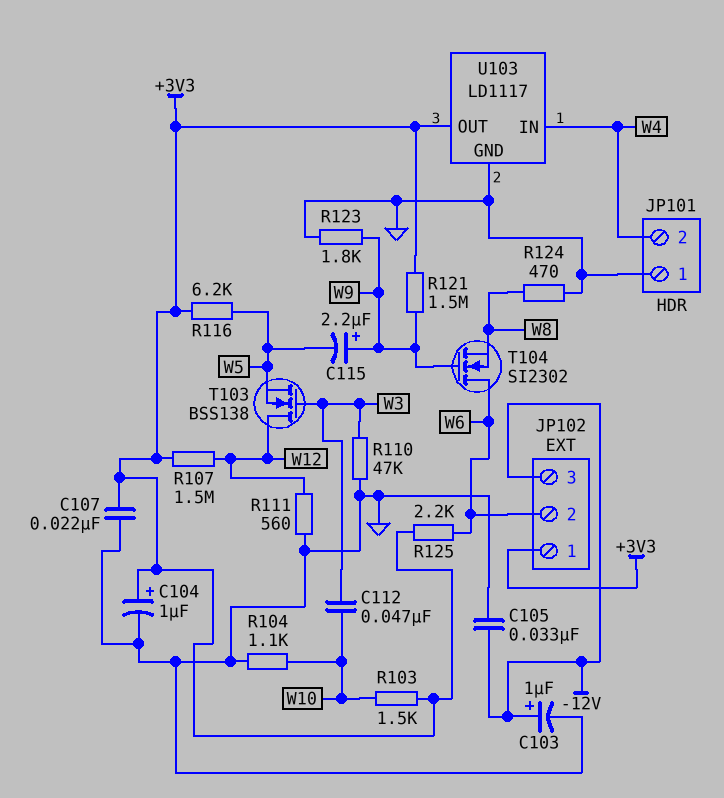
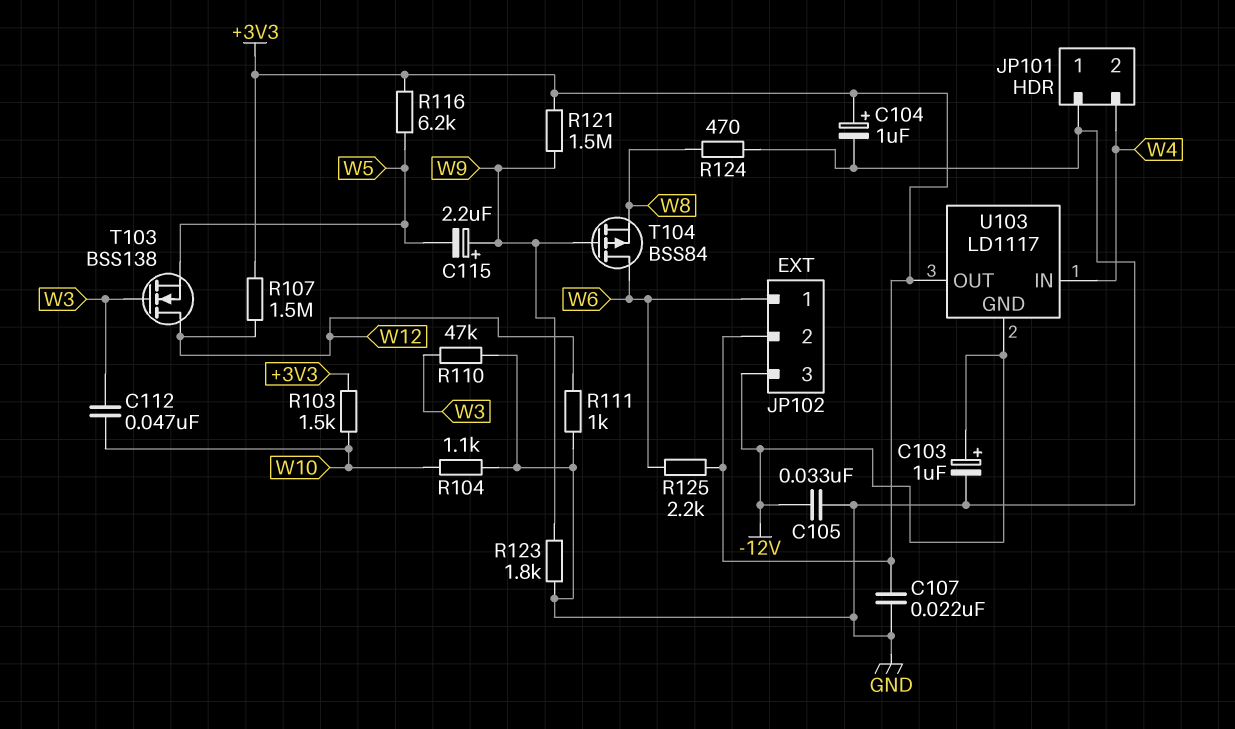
JP102 pin 1: +3V3 -> W6
JP102 pin 2: W6 -> +3V3
R111: 560 (GND, W12) -> 1k (GND, W12)
T104: NMOS SI2302 (G W9, D W6, S W8) -> PMOS BSS84 (G W9, D W6, S W8)
U103 pin GND: GND -> -12V

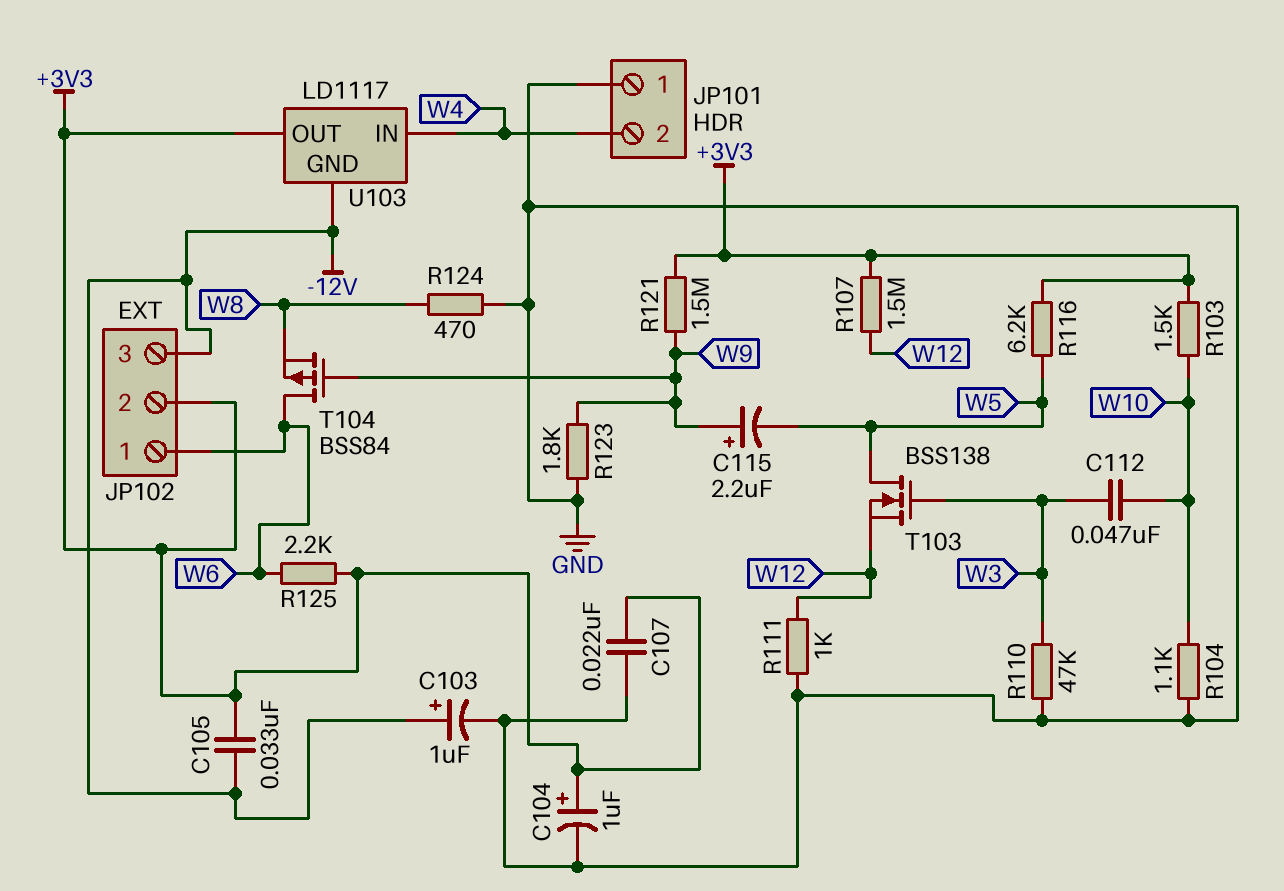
C105: 33nF (-12V, GND) -> 33nF (+3V3, -12V)
T103: NMOS BSS138 (G W3, D W12, S W5) -> NMOS BSS138 (G W3, D W5, S W12)

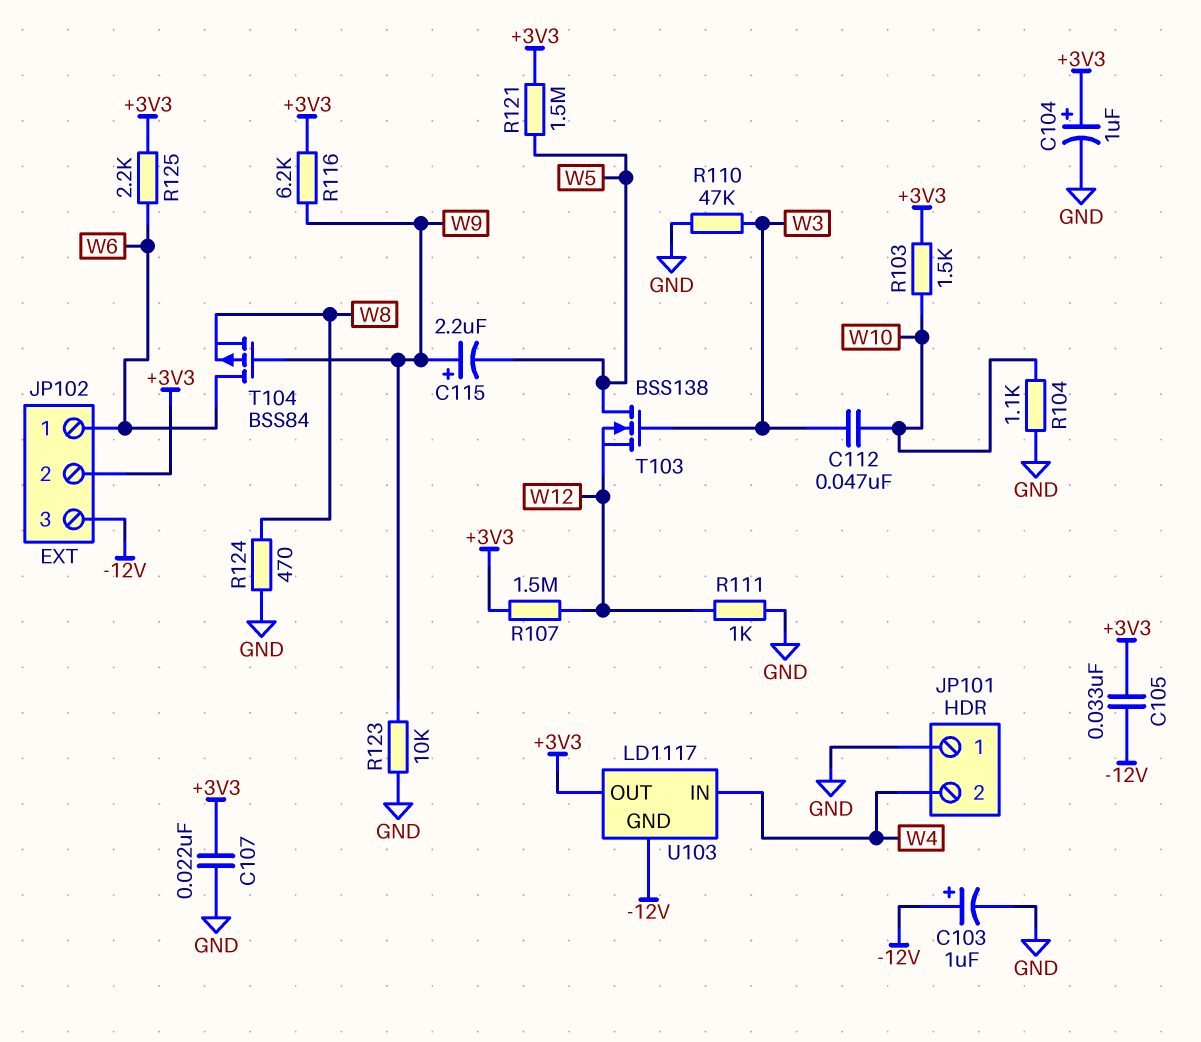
R116: 6.2k (+3V3, W5) -> 6.2k (+3V3, W9)
R121: 1.5M (+3V3, W9) -> 1.5M (+3V3, W5)
R123: 1.8k (GND, W9) -> 10k (GND, W9)

